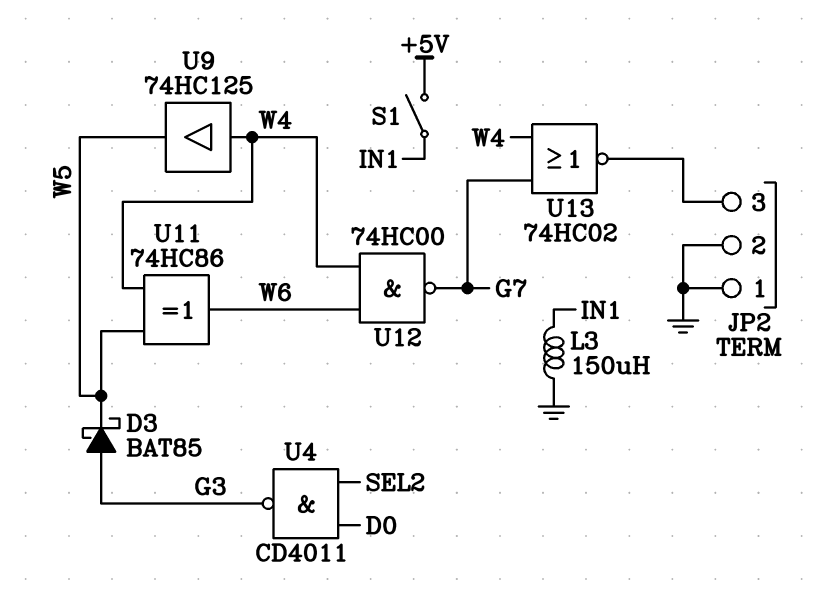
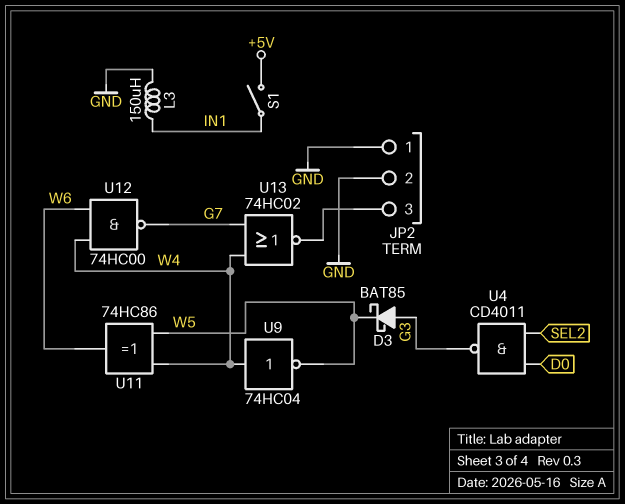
U9: buffer 74HC125 (in W4, out W5) -> NOT 74HC04 (in W4, out W5)

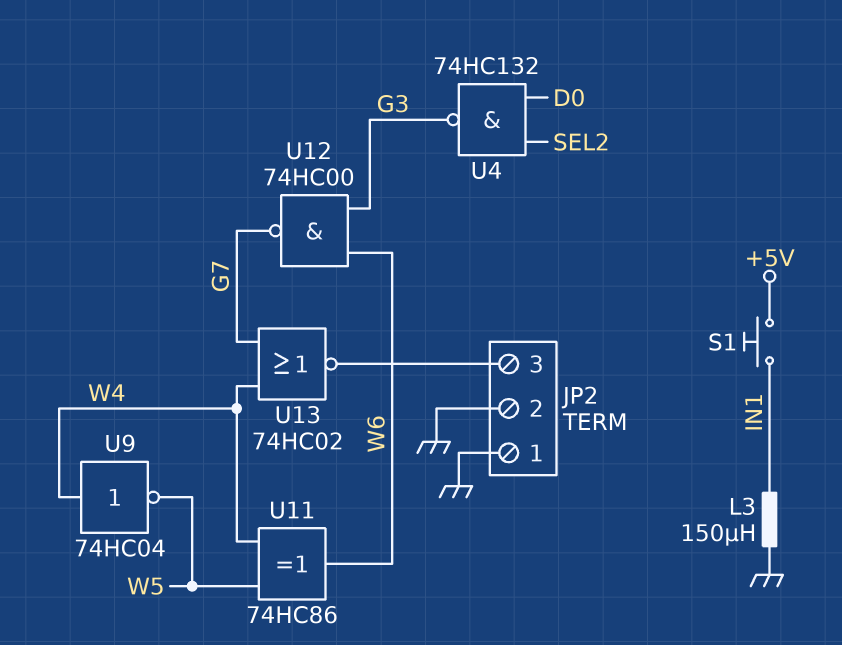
D3: schottky BAT85 (A G3, K W5) -> none
S1: switch (+5V, IN1) -> button (+5V, IN1)
U4: NAND CD4011 (in D0, in SEL2, out G3) -> NAND 74HC132 (in D0, in SEL2, out G3)
U12: NAND 74HC00 (in W4, in W6, out G7) -> NAND 74HC00 (in G3, in W6, out G7)

